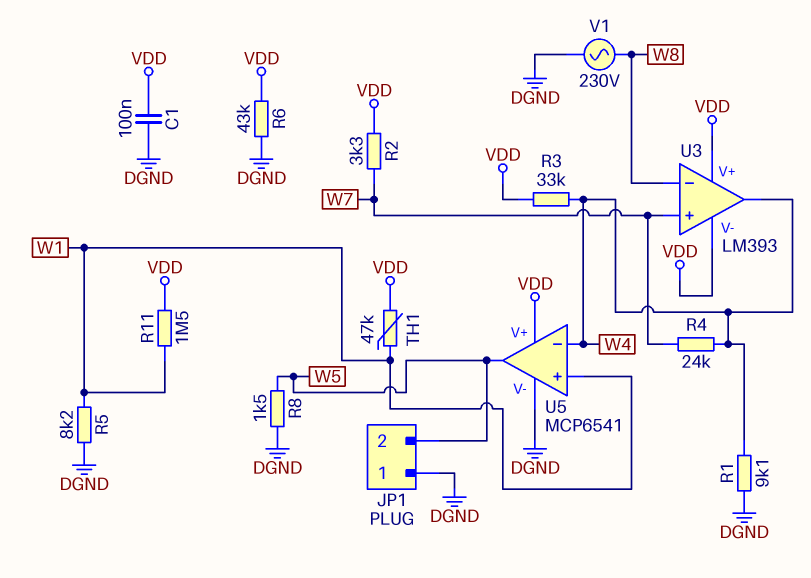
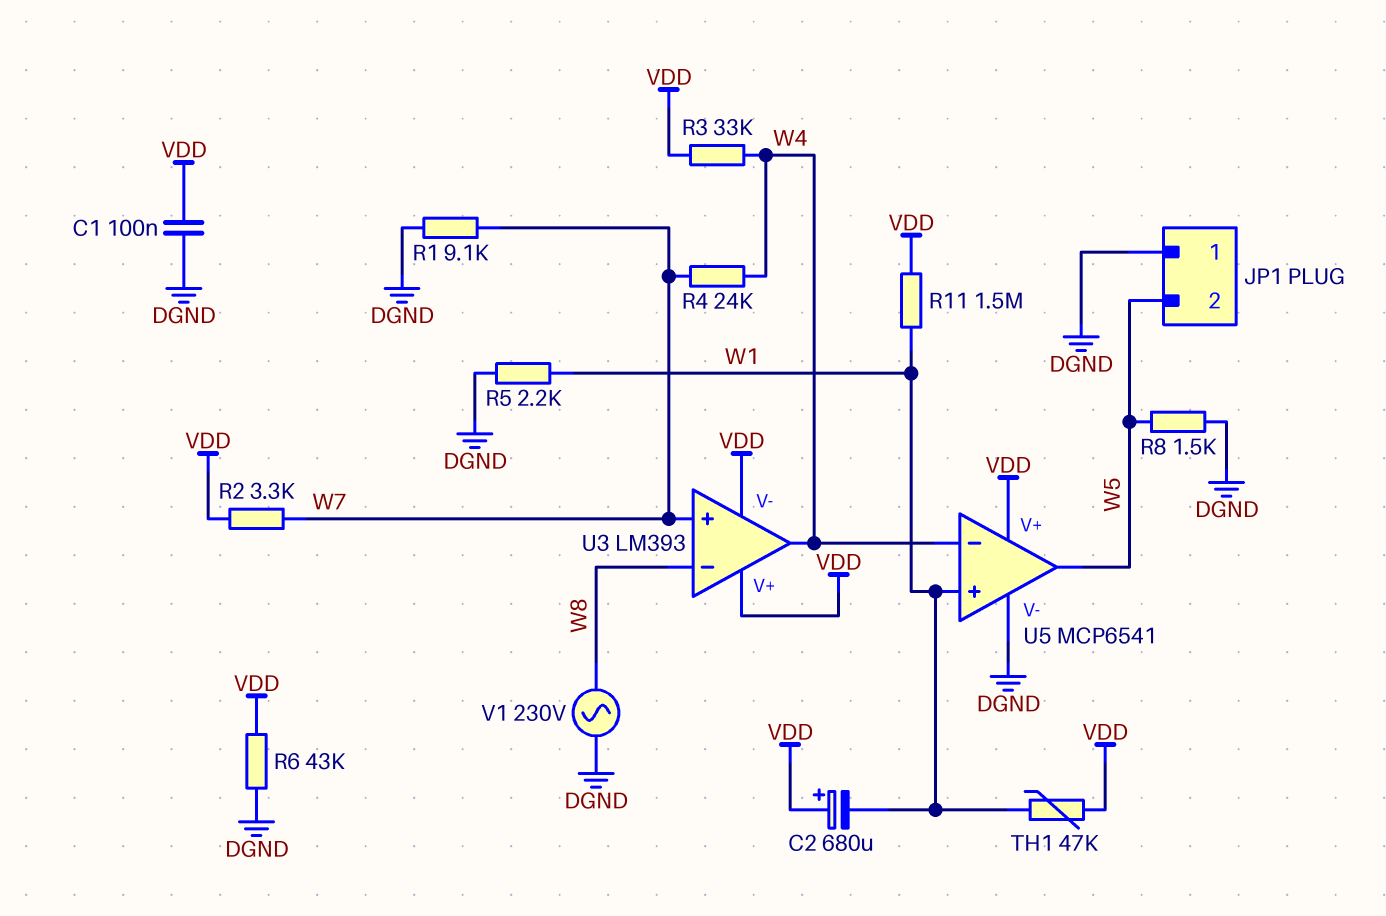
C2: none -> 680uF (plus VDD, minus W1)
R1: 9.1k (DGND, W4) -> 9.1k (DGND, W7)
R5: 8.2k (DGND, W1) -> 2.2k (DGND, W1)

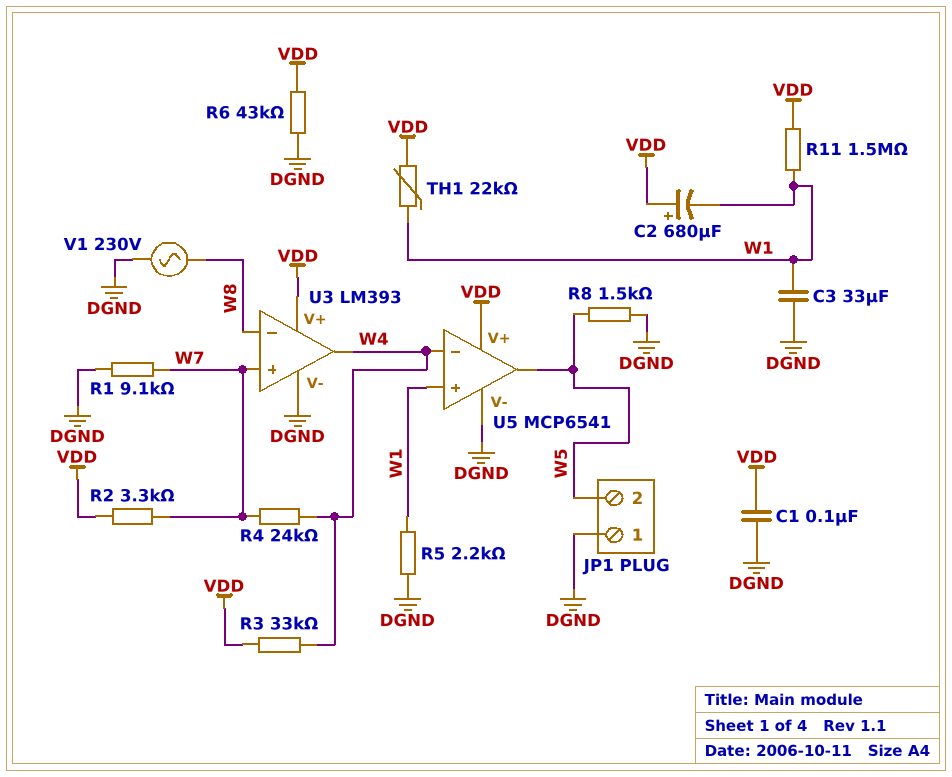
C3: none -> 33uF (DGND, W1)
TH1: 47k (VDD, W1) -> 22k (VDD, W1)
U3 pin V-: VDD -> DGND

